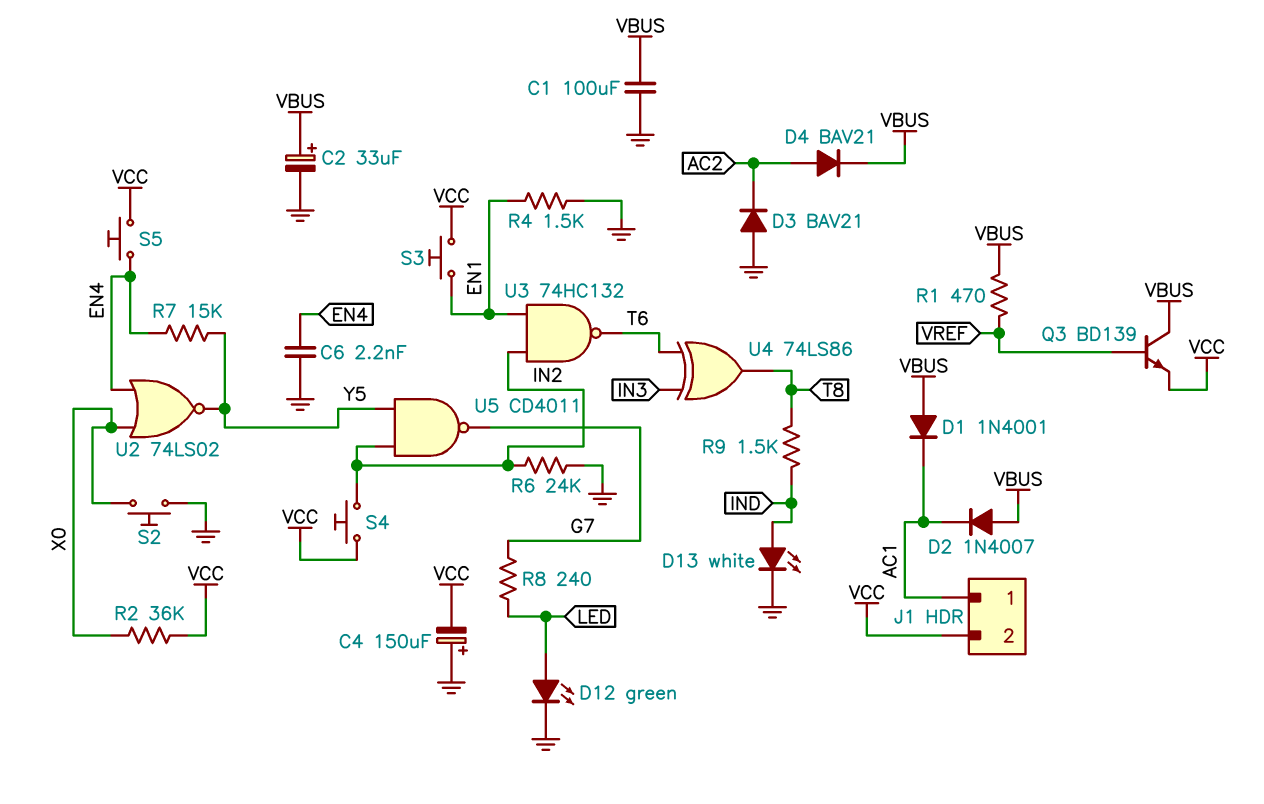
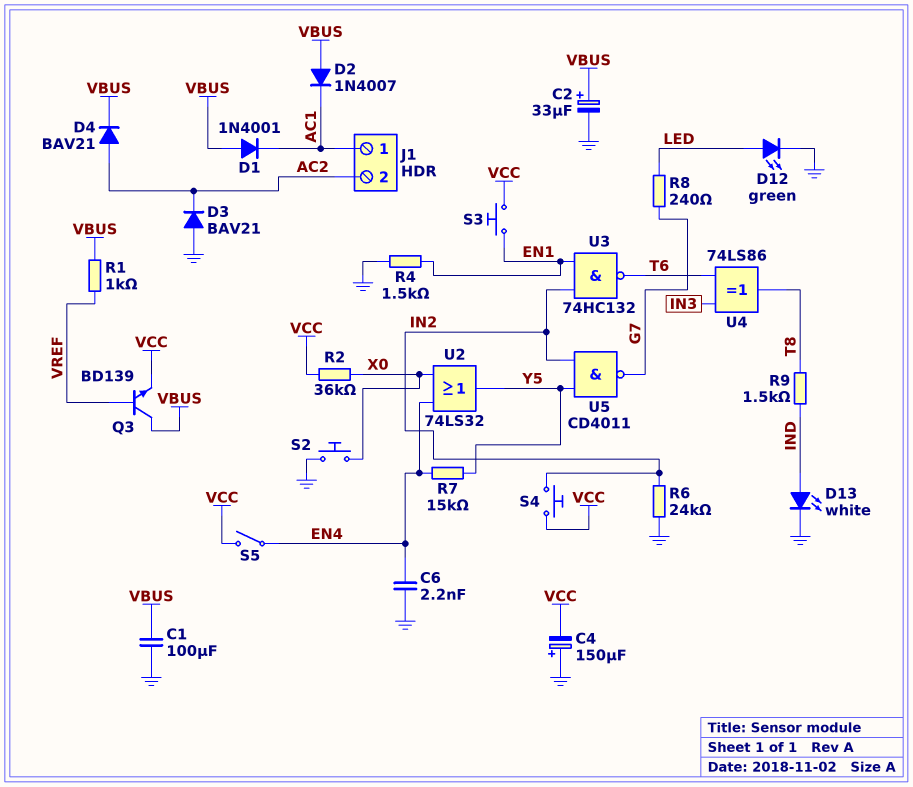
J1 pin 2: VCC -> AC2
R1: 470 (VBUS, VREF) -> 1k (VBUS, VREF)
S5: button (EN4, VCC) -> switch (EN4, VCC)
U2: NOR 74LS02 (in EN4, in X0, out Y5) -> OR 74LS32 (in EN4, in X0, out Y5)

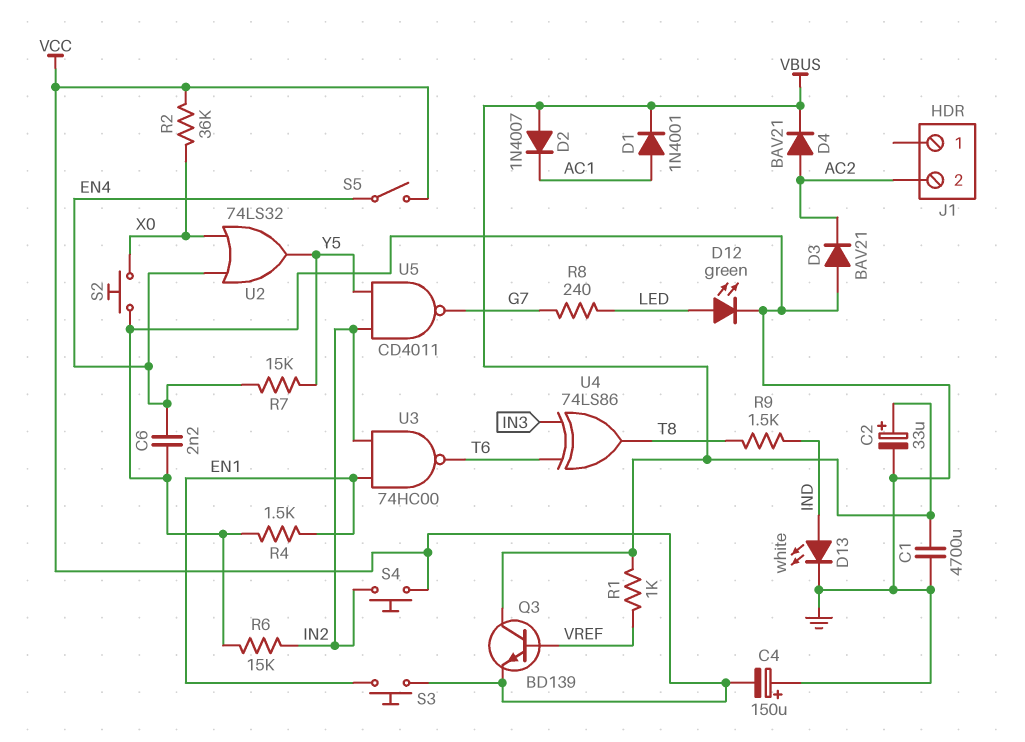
C1: 100uF (GND, VBUS) -> 4700uF (GND, VBUS)
D1: diode 1N4001 (A VBUS, K AC1) -> diode 1N4001 (A AC1, K VBUS)
J1 pin 1: AC1 -> none
R6: 24k (GND, IN2) -> 15k (GND, IN2)
U3: NAND 74HC132 (in EN1, in IN2, out T6) -> NAND 74HC00 (in EN1, in IN2, out T6)

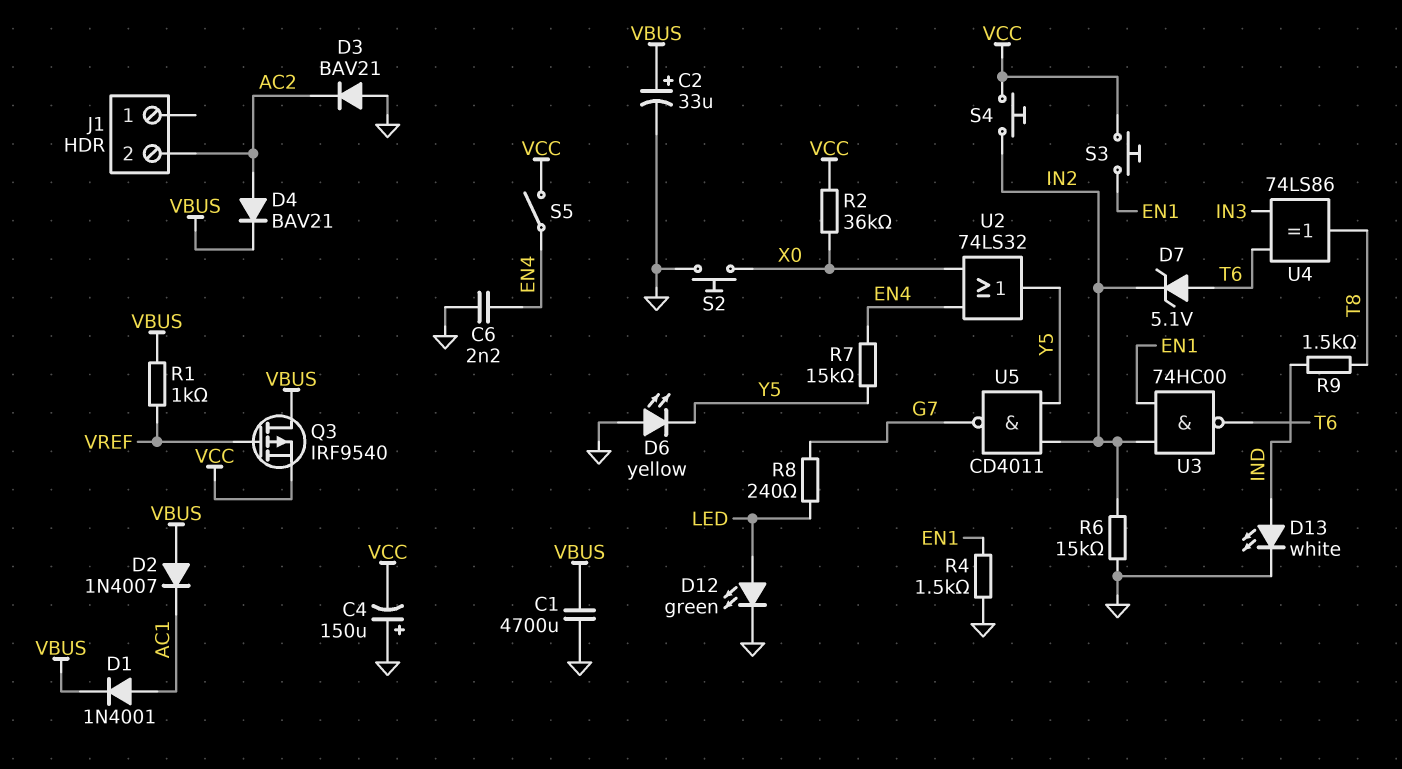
D6: none -> LED yellow (A GND, K Y5)
D7: none -> zener 5.1V (A T6, K IN2)
Q3: NPN BD139 (B VREF, C VBUS, E VCC) -> PMOS IRF9540 (G VREF, D VBUS, S VCC)

